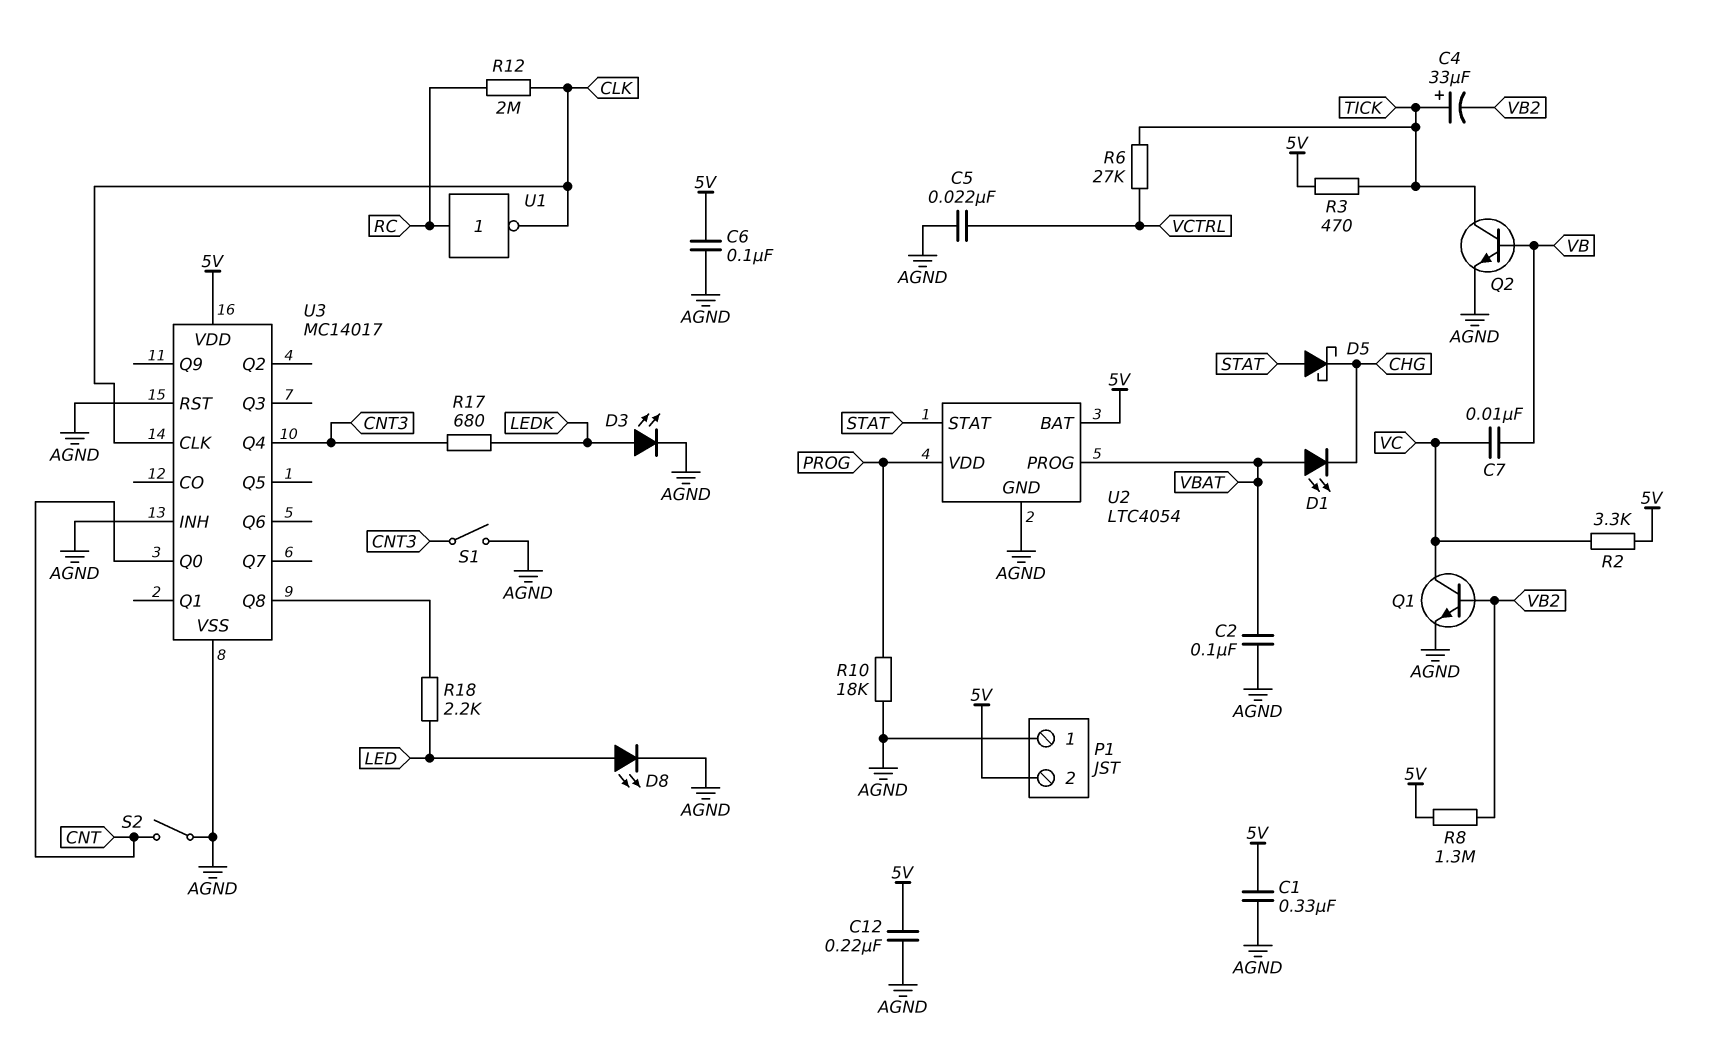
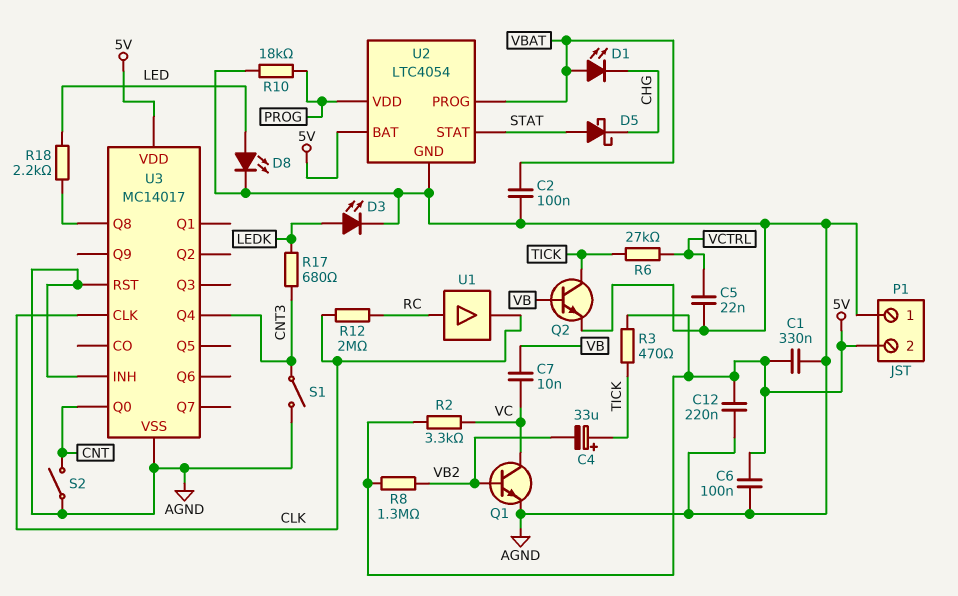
U1: NOT (in RC, out CLK) -> buffer (in RC, out CLK)

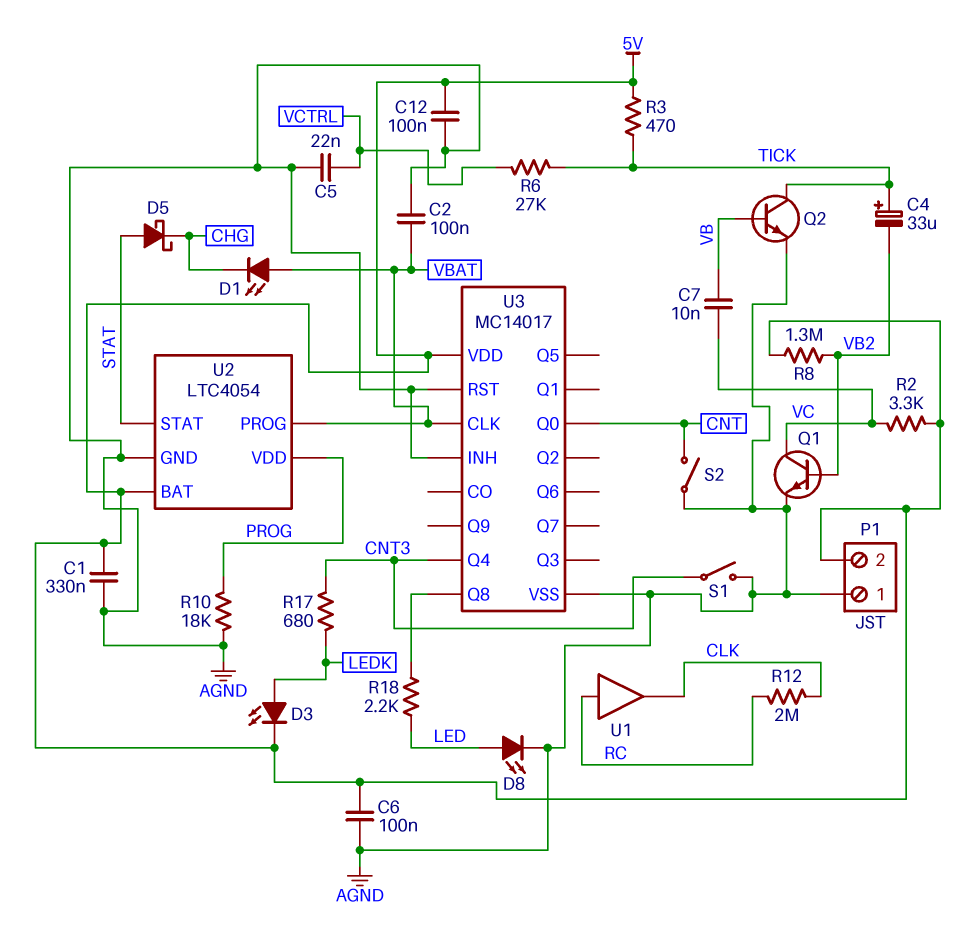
C12: 220nF (5V, AGND) -> 100nF (5V, AGND)
D3: LED (A LEDK, K AGND) -> LED (A LEDK, K 5V)
U3 pin CLK: CLK -> VBAT

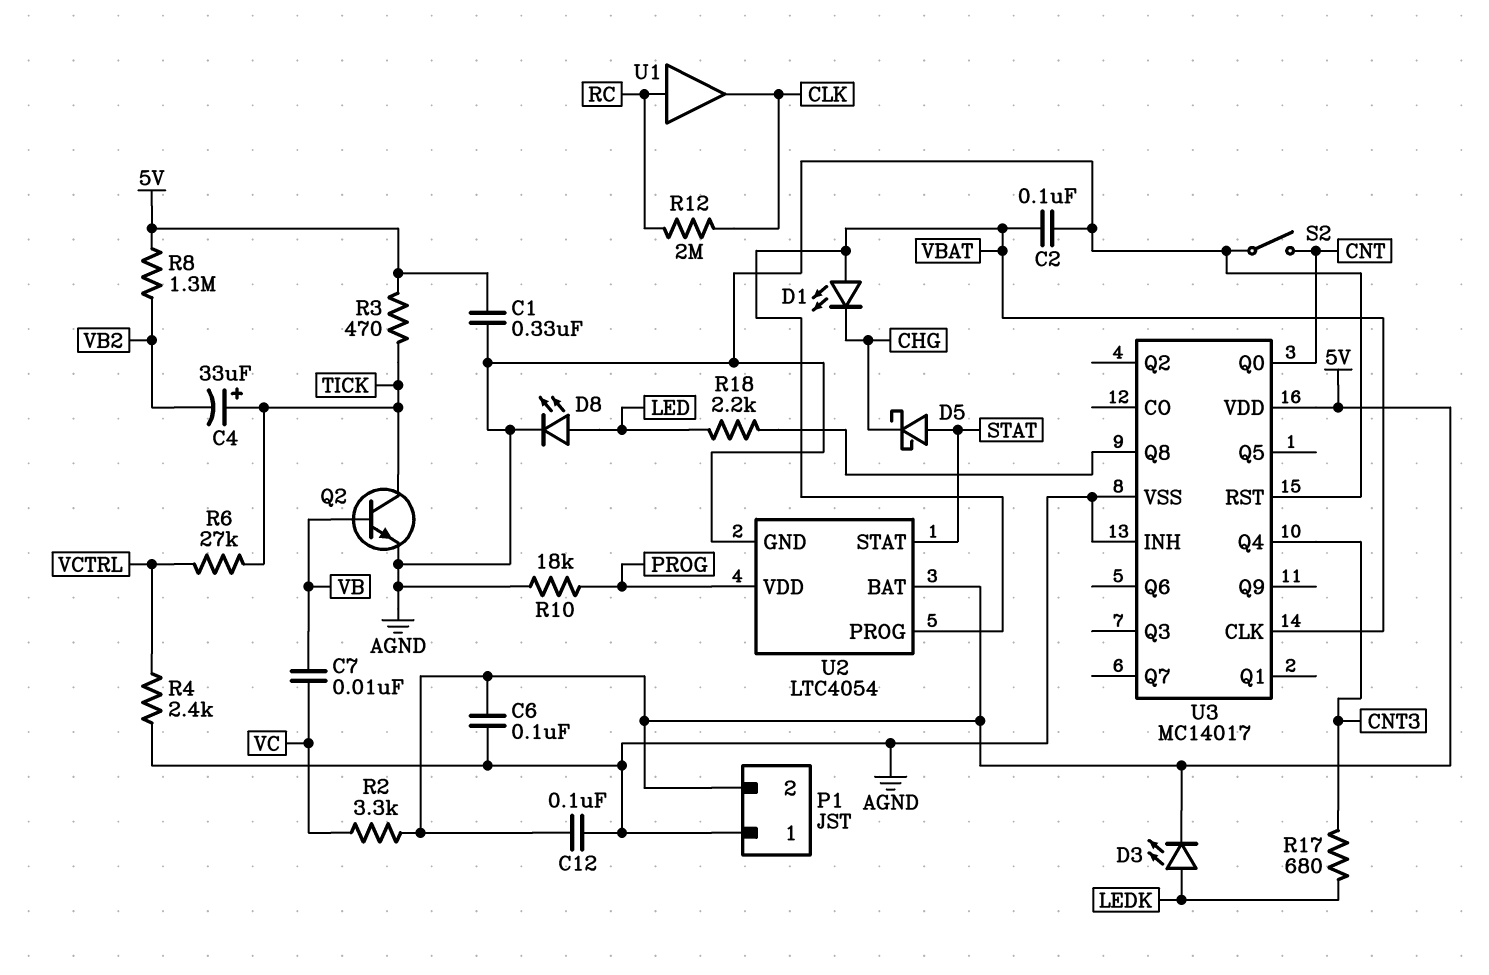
C5: 22nF (AGND, VCTRL) -> none
Q1: NPN (B VB2, C VC, E AGND) -> none
R4: none -> 2.4k (AGND, VCTRL)
S1: switch (AGND, CNT3) -> none

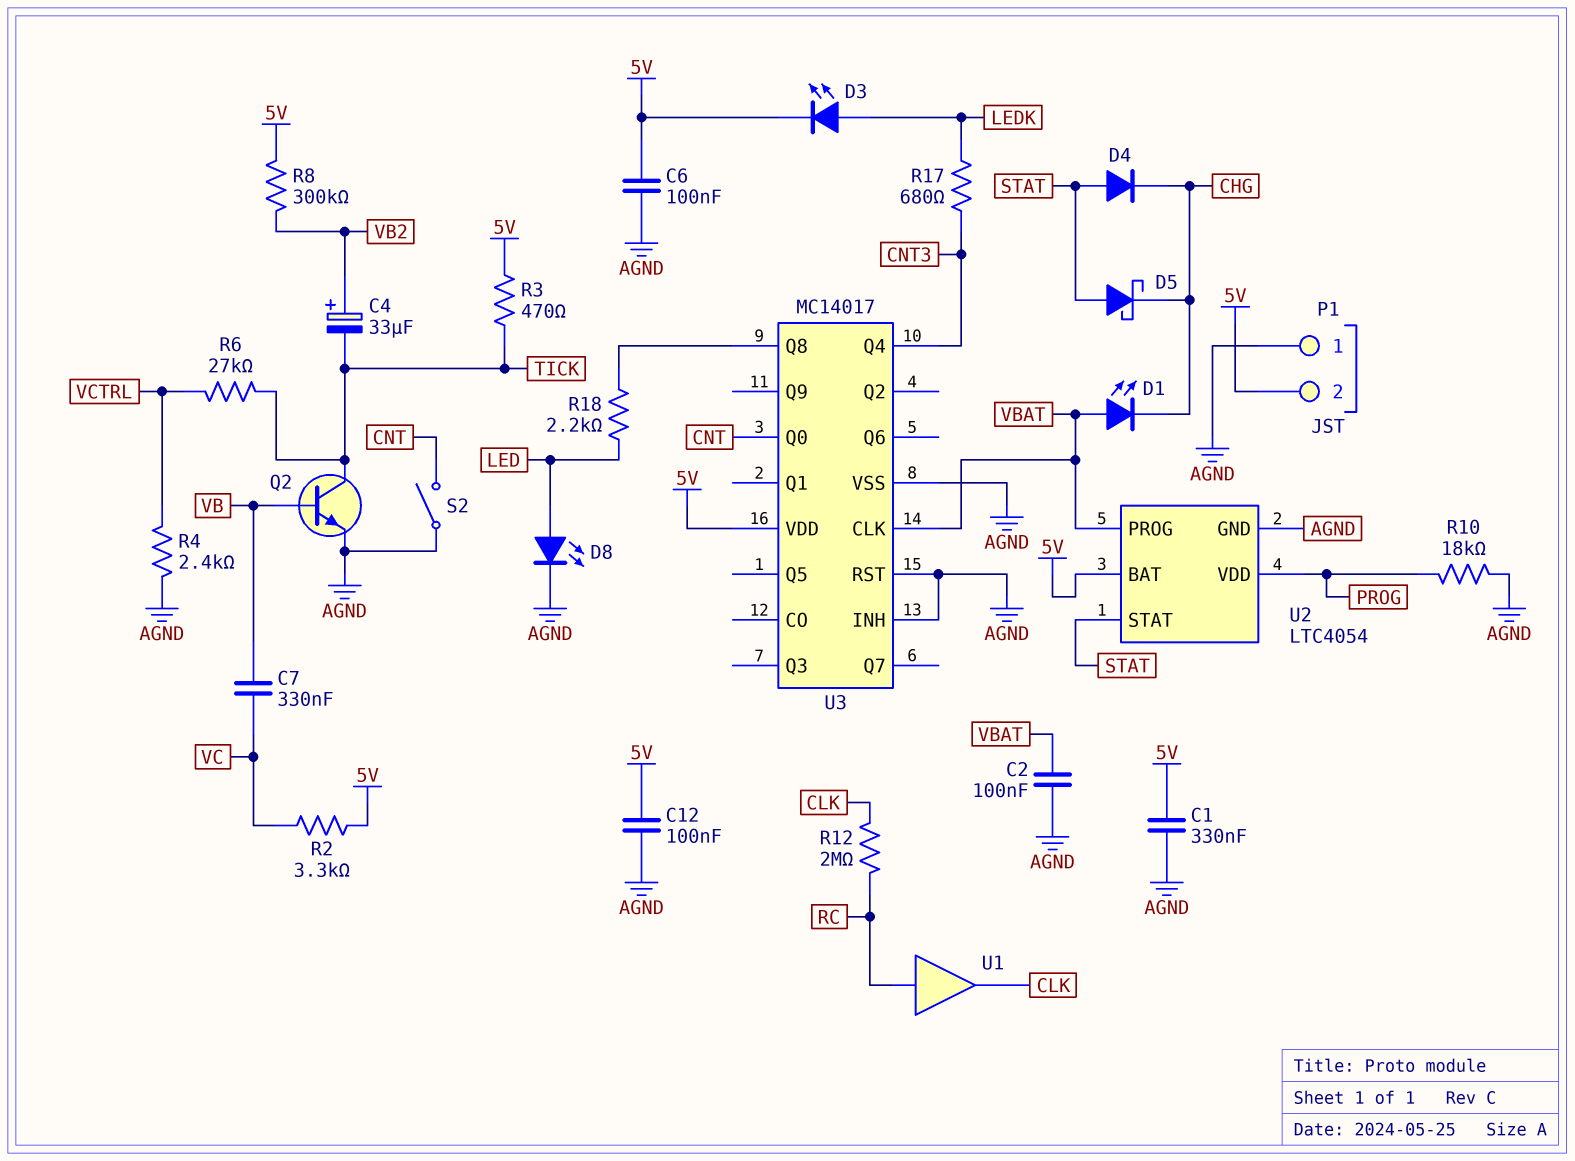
C4: 33uF (plus TICK, minus VB2) -> 33uF (plus VB2, minus TICK)
C7: 10nF (VB, VC) -> 330nF (VB, VC)
D4: none -> diode (A STAT, K CHG)
R8: 1.3M (5V, VB2) -> 300k (5V, VB2)

